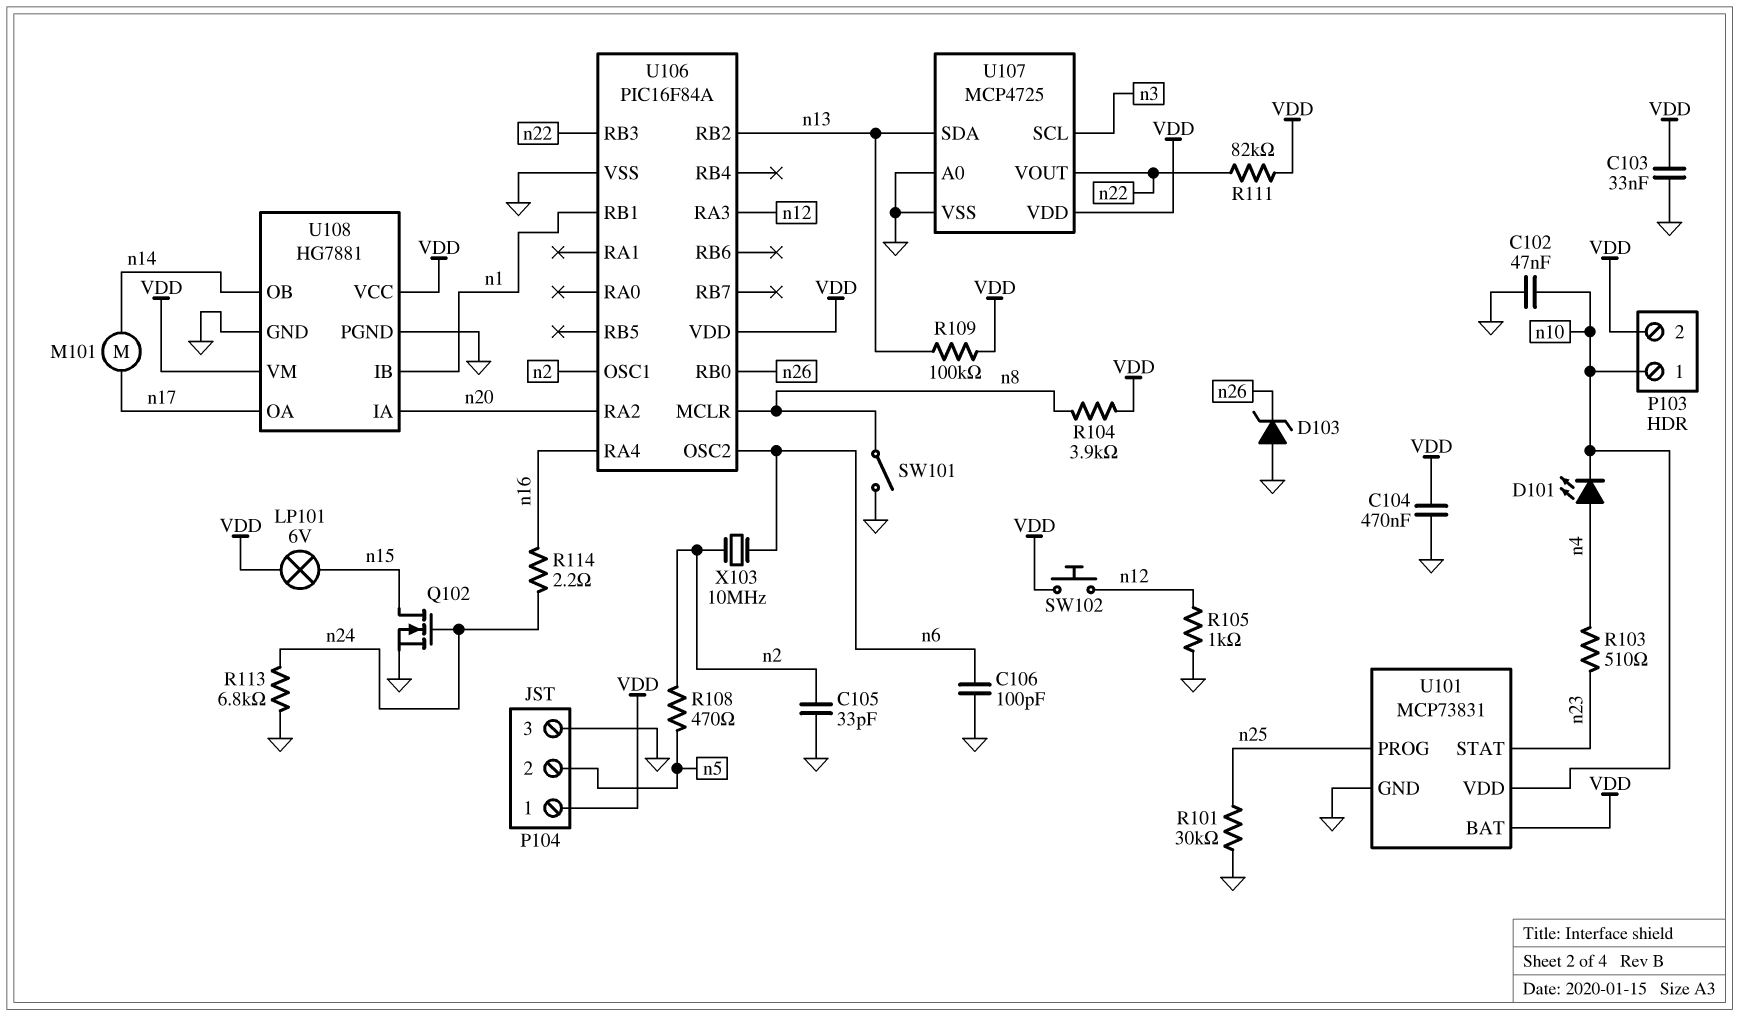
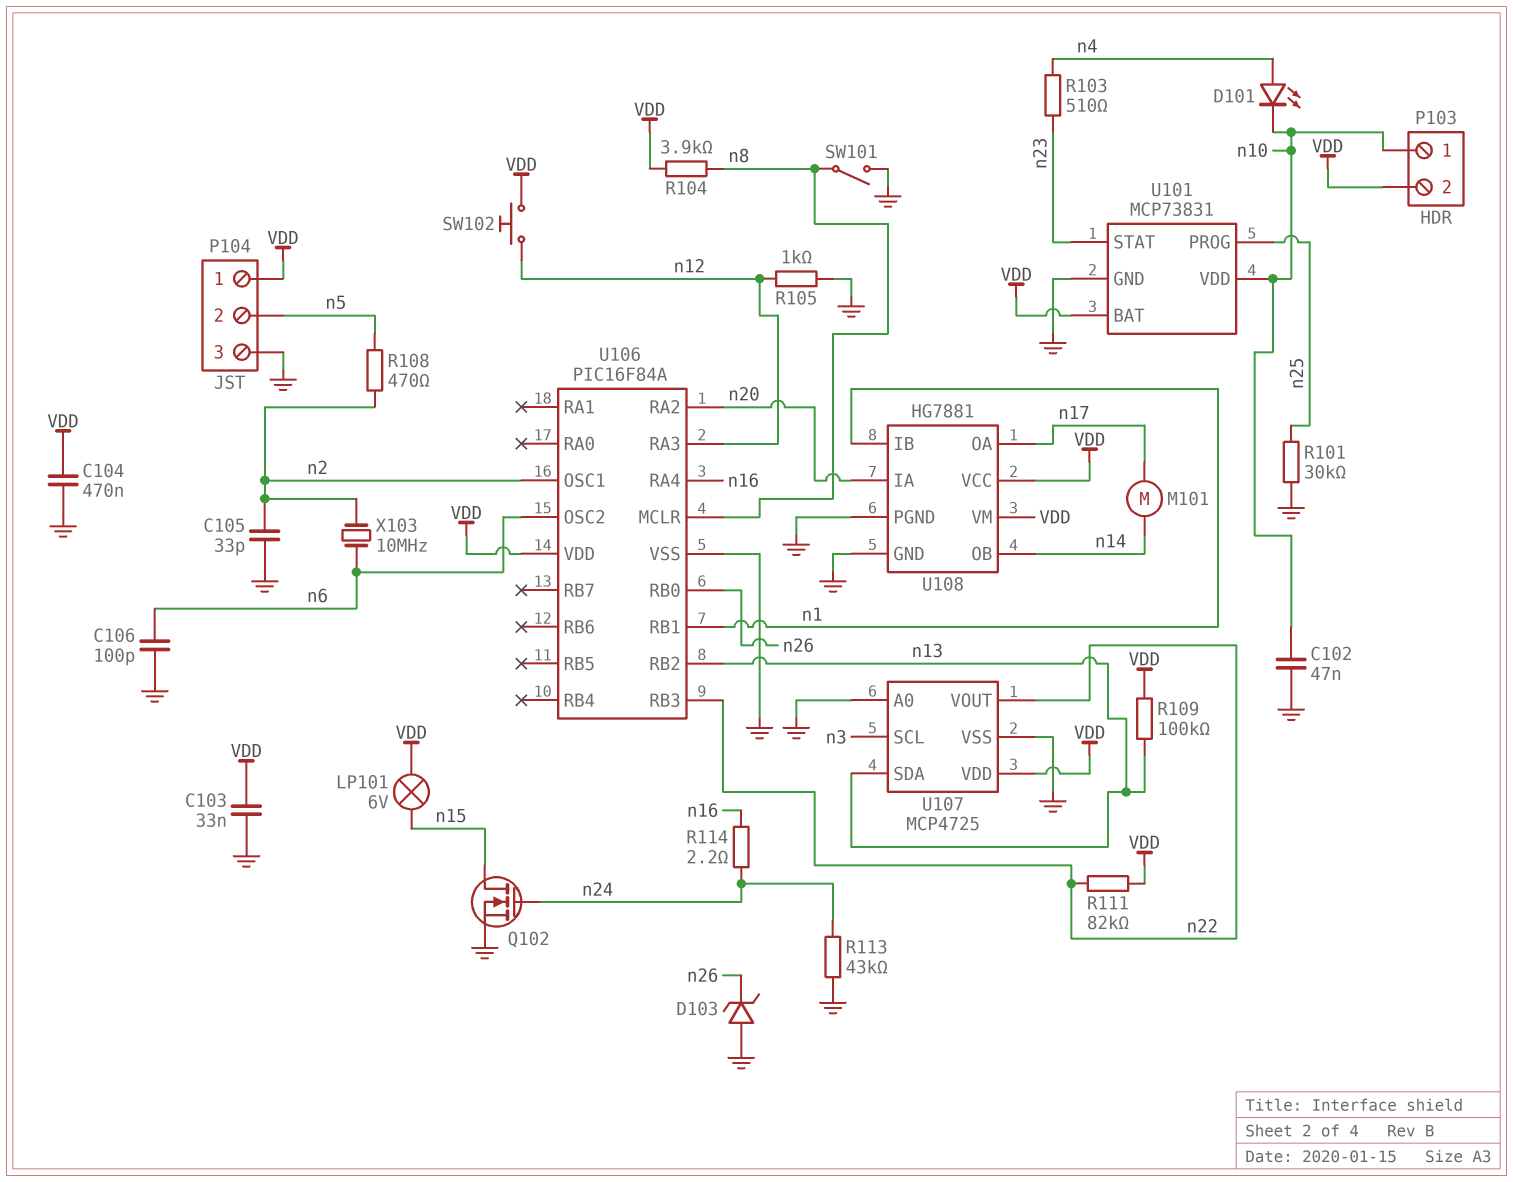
R113: 6.8k (GND, n24) -> 43k (GND, n24)

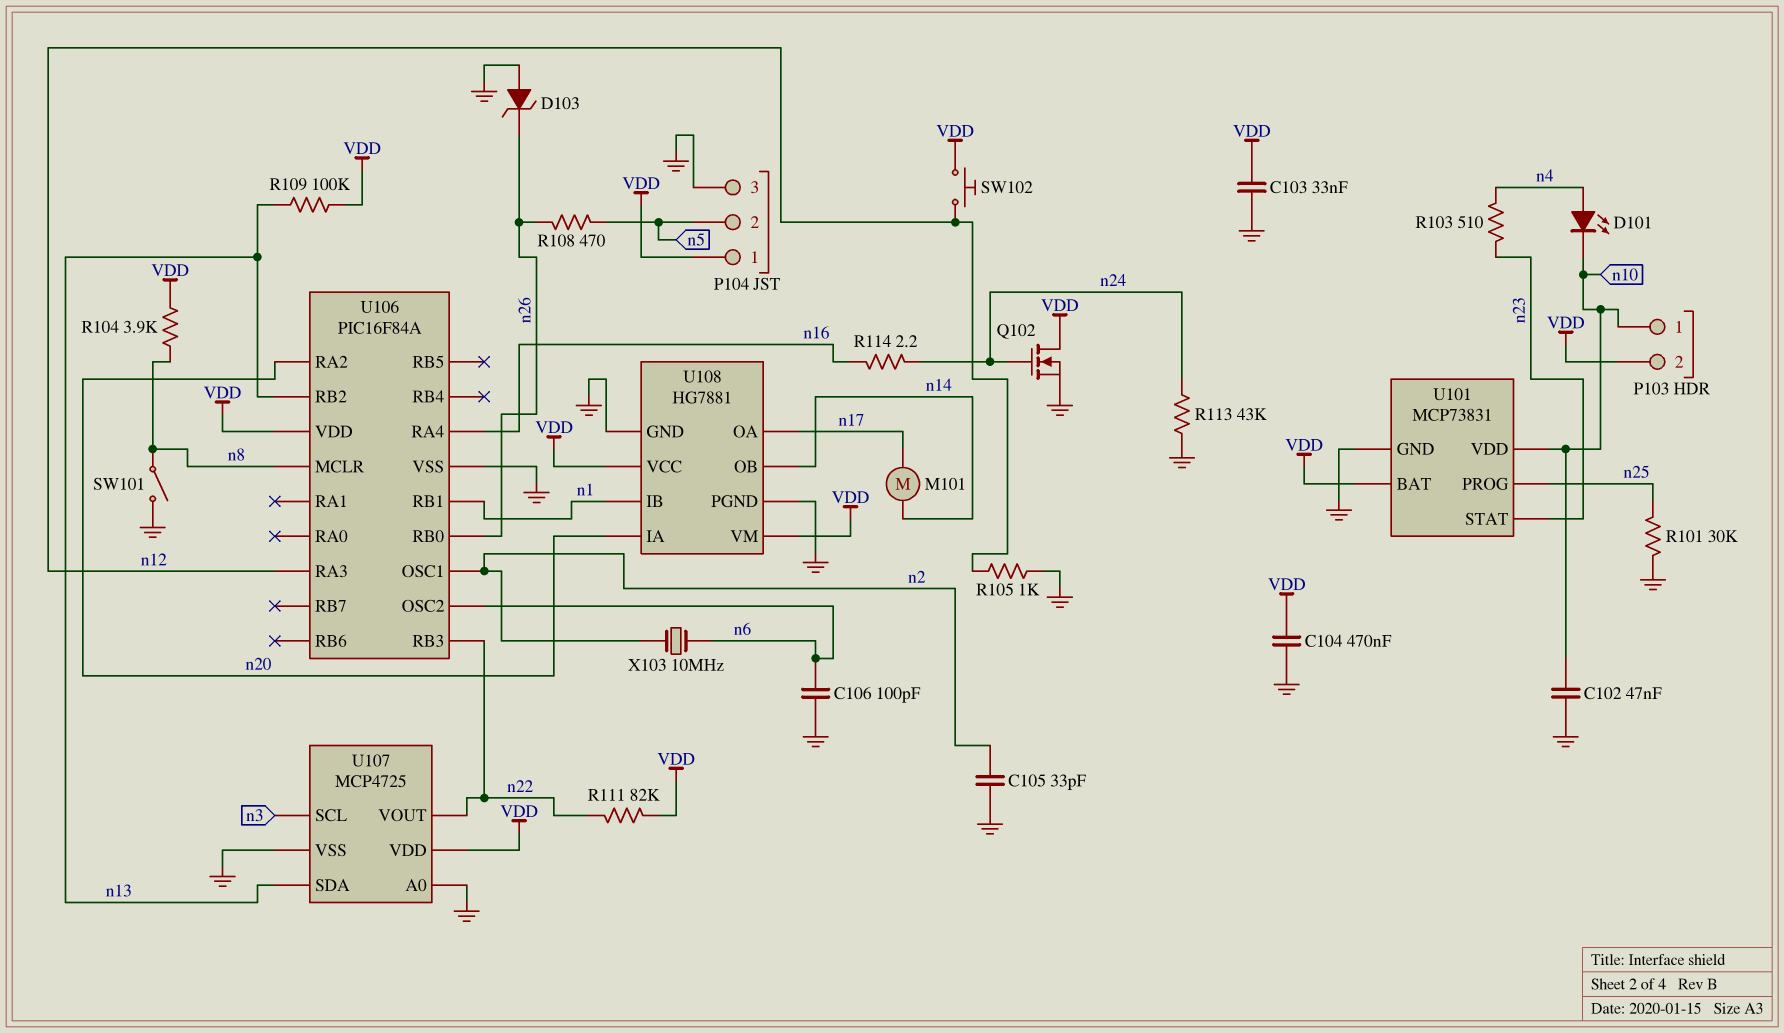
LP101: lamp 6V (VDD, n15) -> none
Q102: NMOS (G n24, D n15, S GND) -> NMOS (G n24, D VDD, S GND)
R108: 470 (n2, n5) -> 470 (n5, n26)

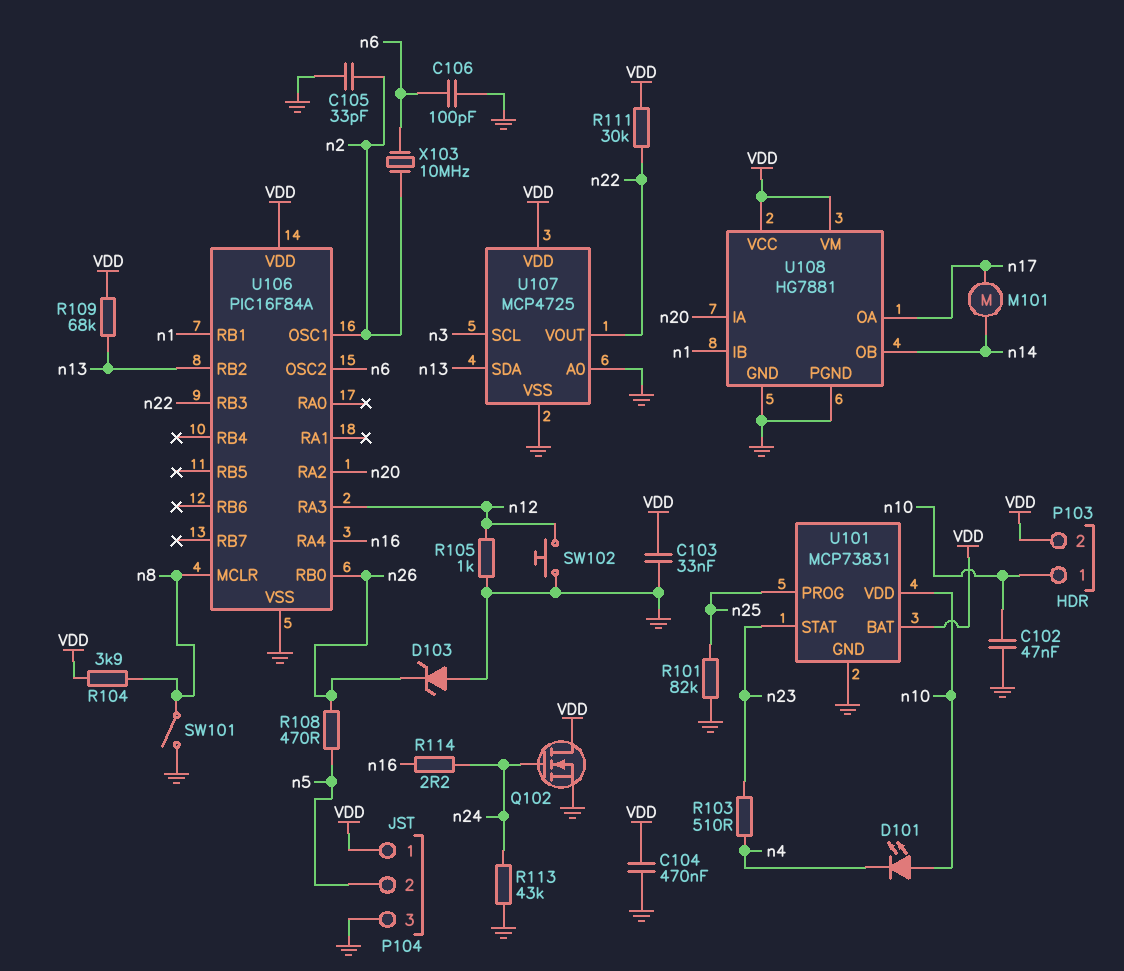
D101: LED (A n4, K n10) -> LED (A n10, K n4)
R101: 30k (GND, n25) -> 82k (GND, n25)
R109: 100k (VDD, n13) -> 68k (VDD, n13)
R111: 82k (VDD, n22) -> 30k (VDD, n22)
SW102: button (VDD, n12) -> button (GND, n12)

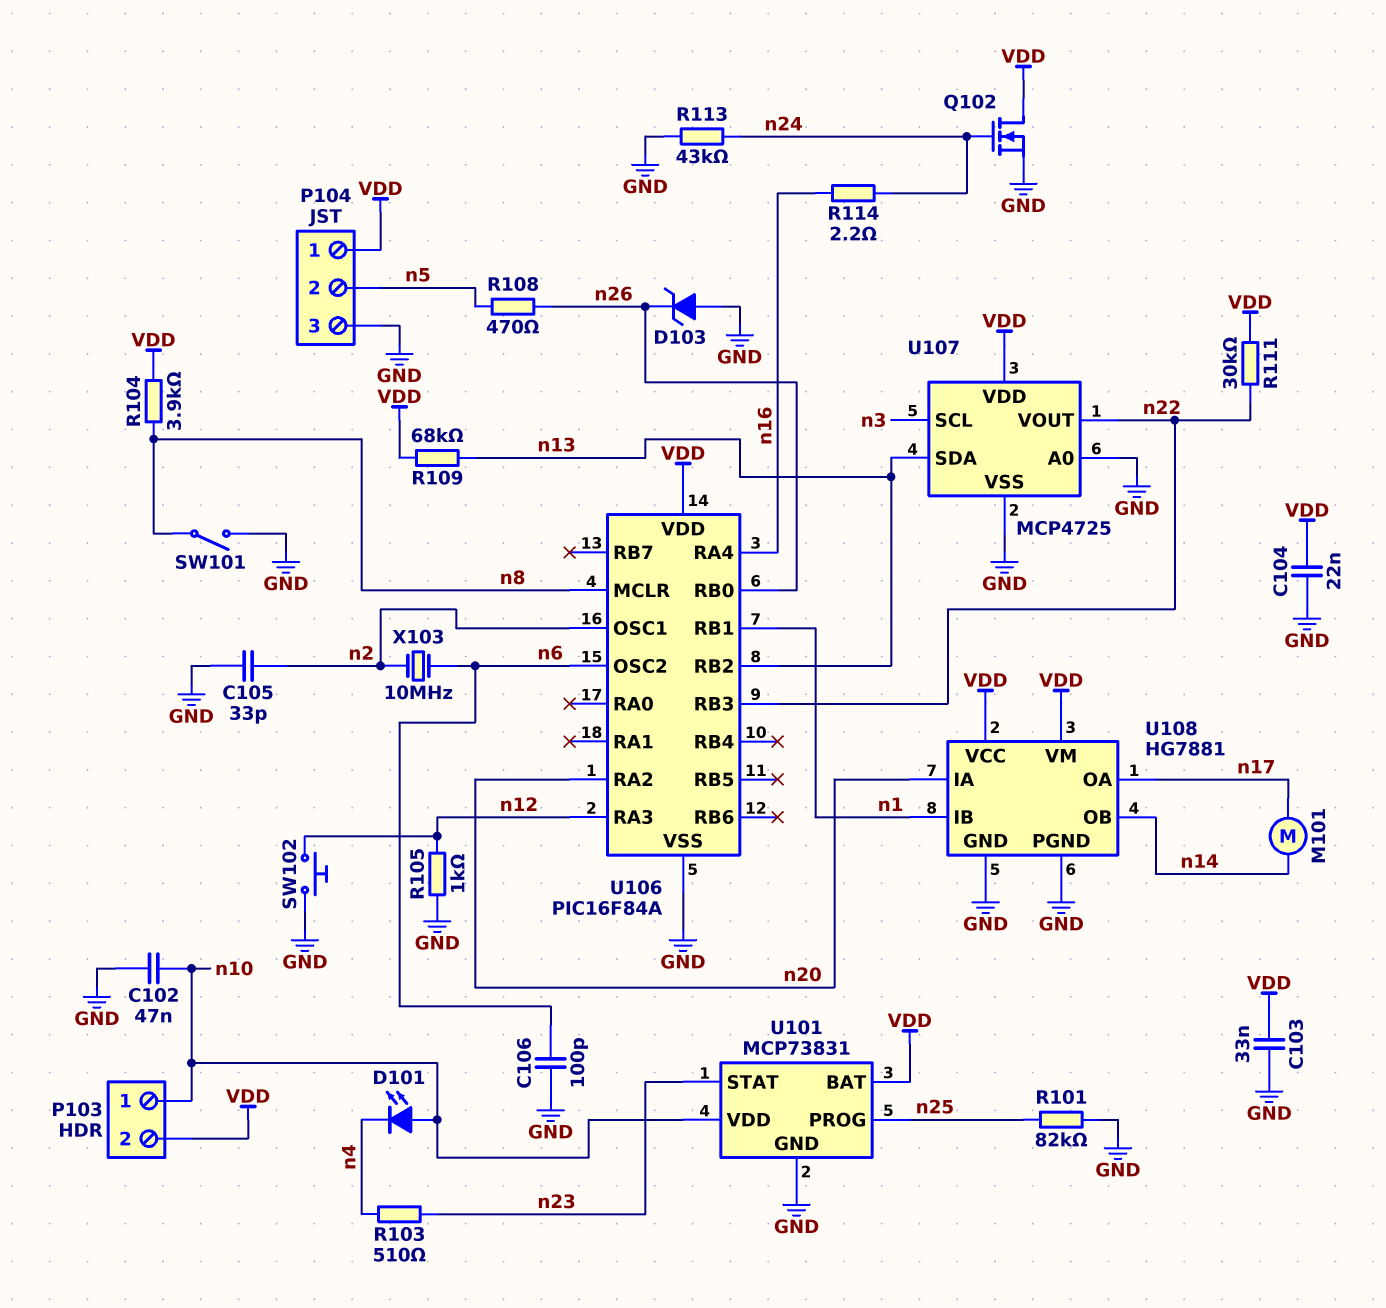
C104: 470nF (GND, VDD) -> 22nF (GND, VDD)

